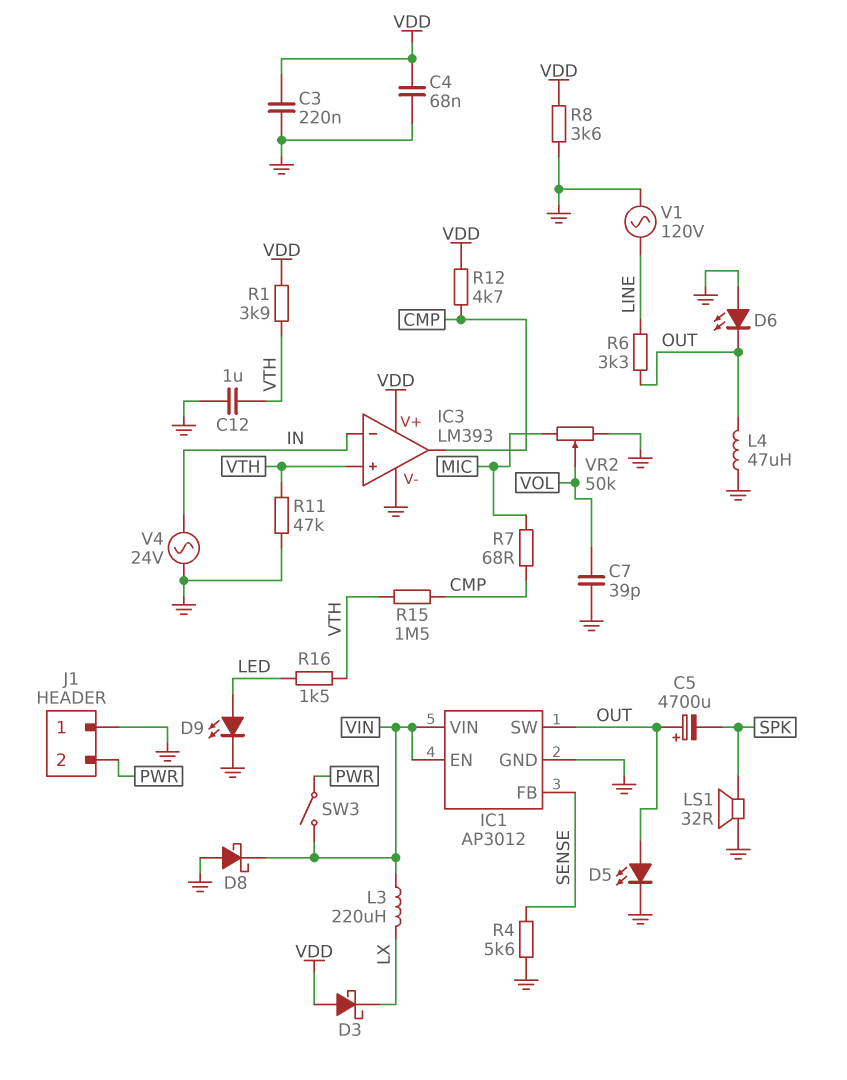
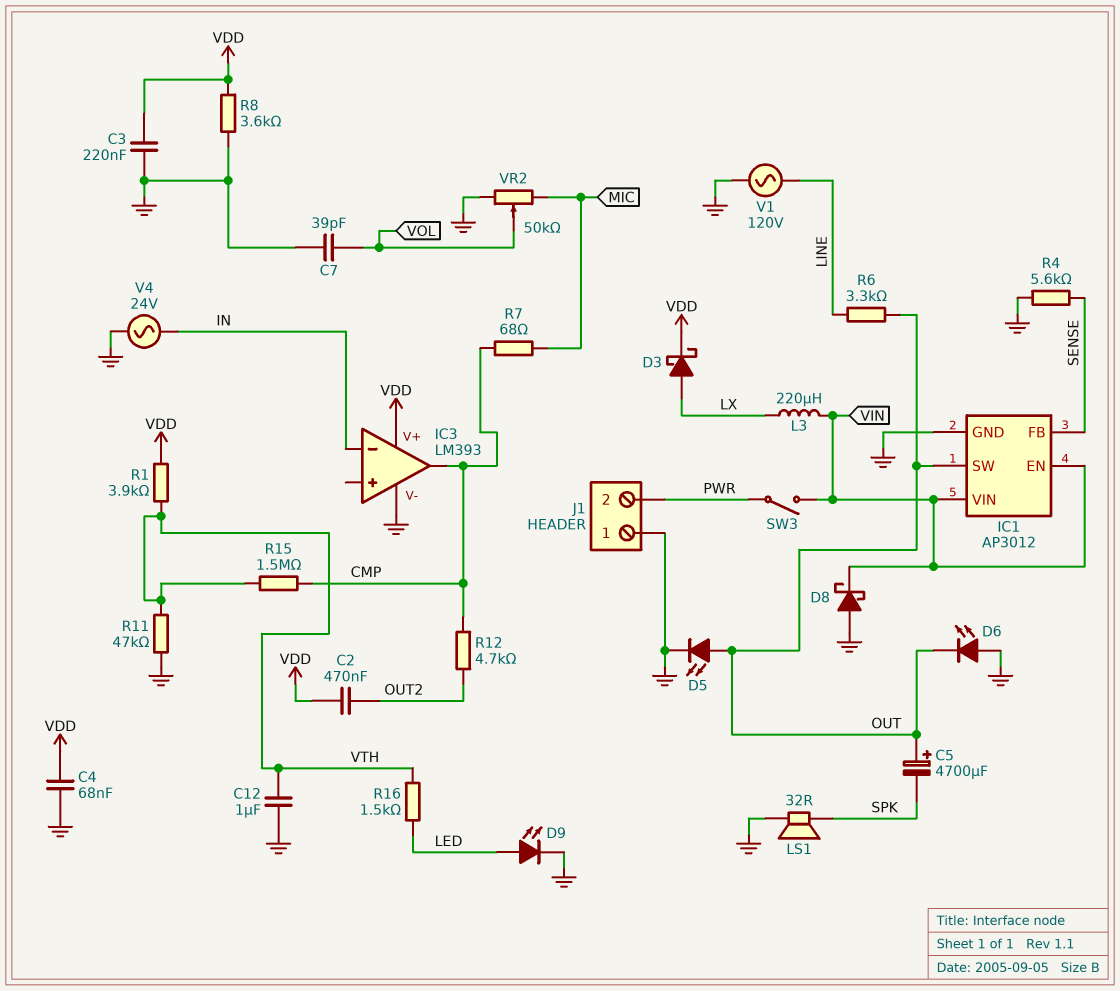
C2: none -> 470nF (OUT2, VDD)
D3: schottky (A VDD, K LX) -> schottky (A LX, K VDD)
IC3 pin in+: VTH -> none
L4: 47uH (GND, OUT) -> none
R12: 4.7k (CMP, VDD) -> 4.7k (CMP, OUT2)

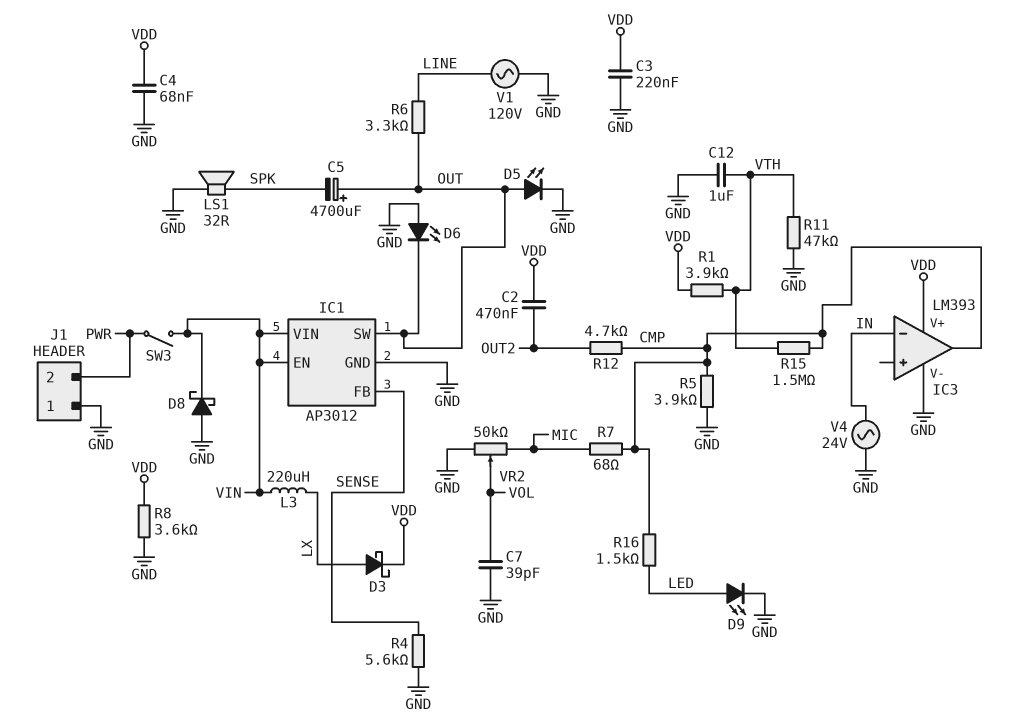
R5: none -> 3.9k (CMP, GND)
R16: 1.5k (LED, VTH) -> 1.5k (CMP, LED)

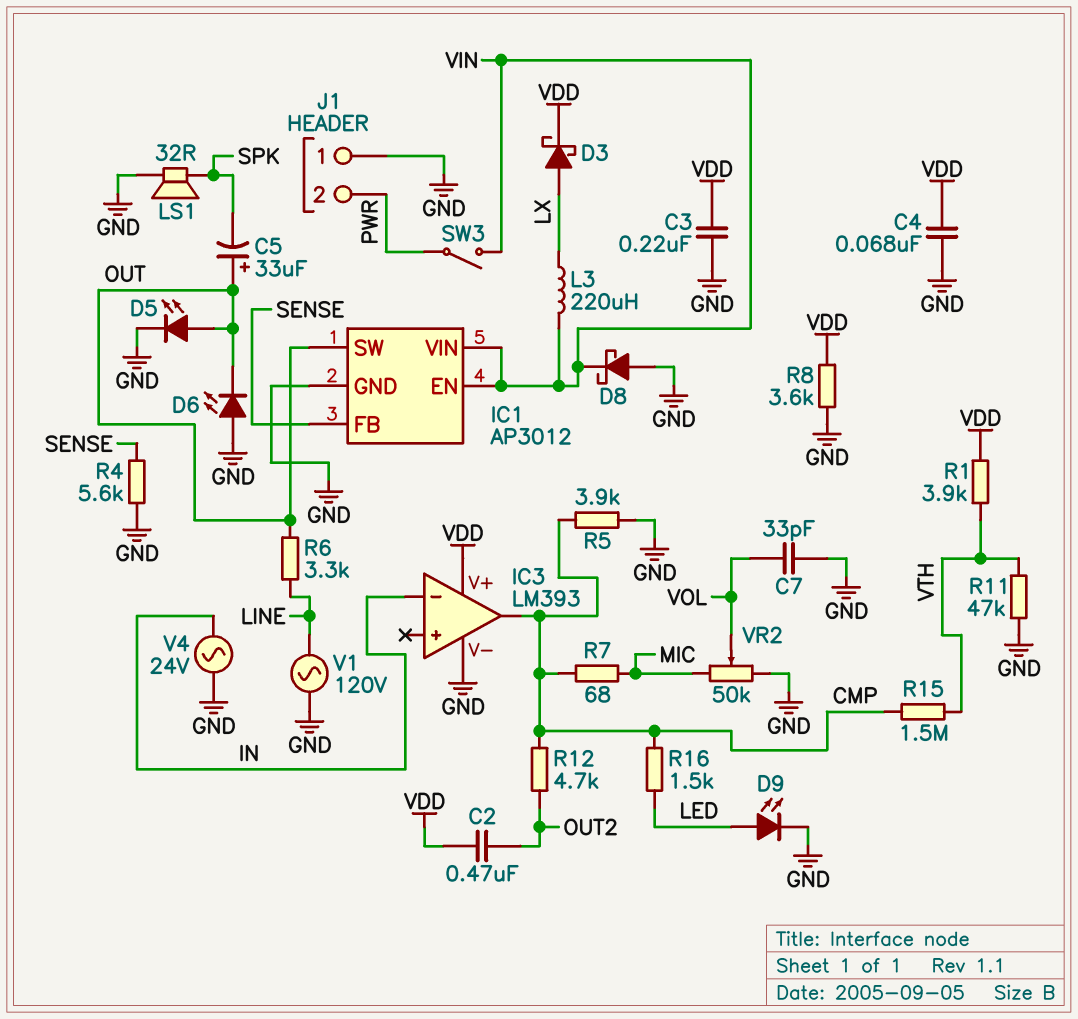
C5: 4700uF (plus OUT, minus SPK) -> 33uF (plus OUT, minus SPK)
C7: 39pF (GND, VOL) -> 33pF (GND, VOL)
C12: 1uF (GND, VTH) -> none

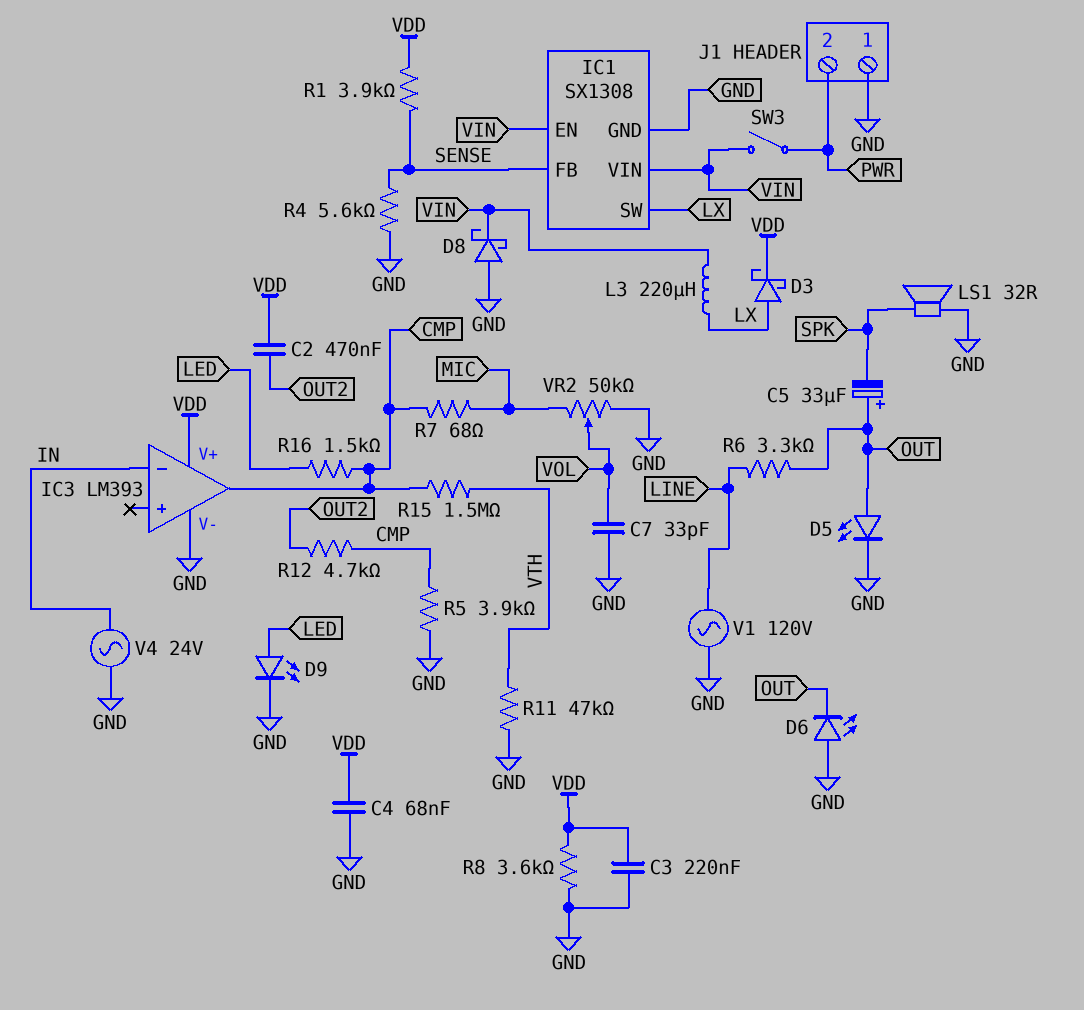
IC1: AP3012 -> SX1308
IC1 pin SW: OUT -> LX
R1: 3.9k (VDD, VTH) -> 3.9k (SENSE, VDD)

